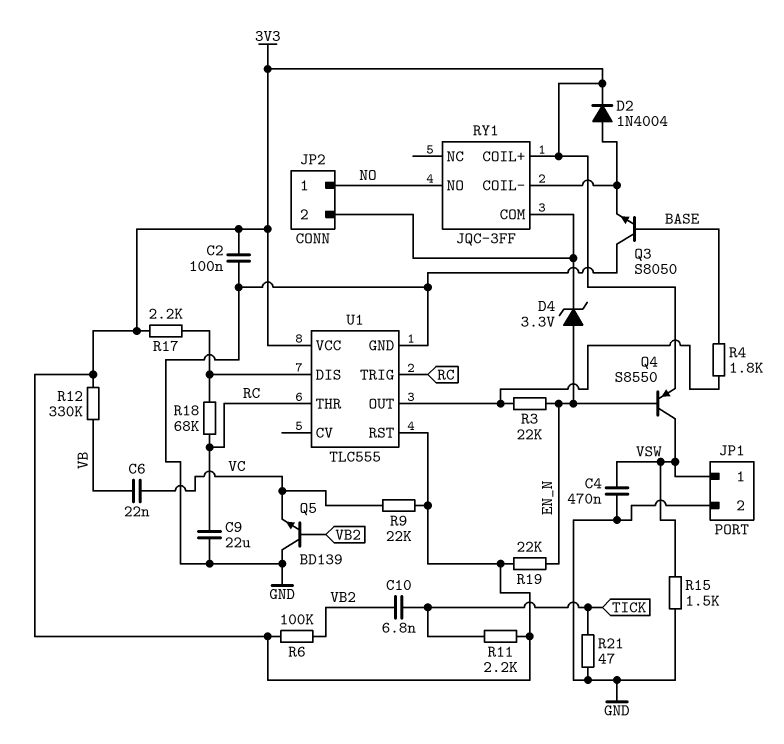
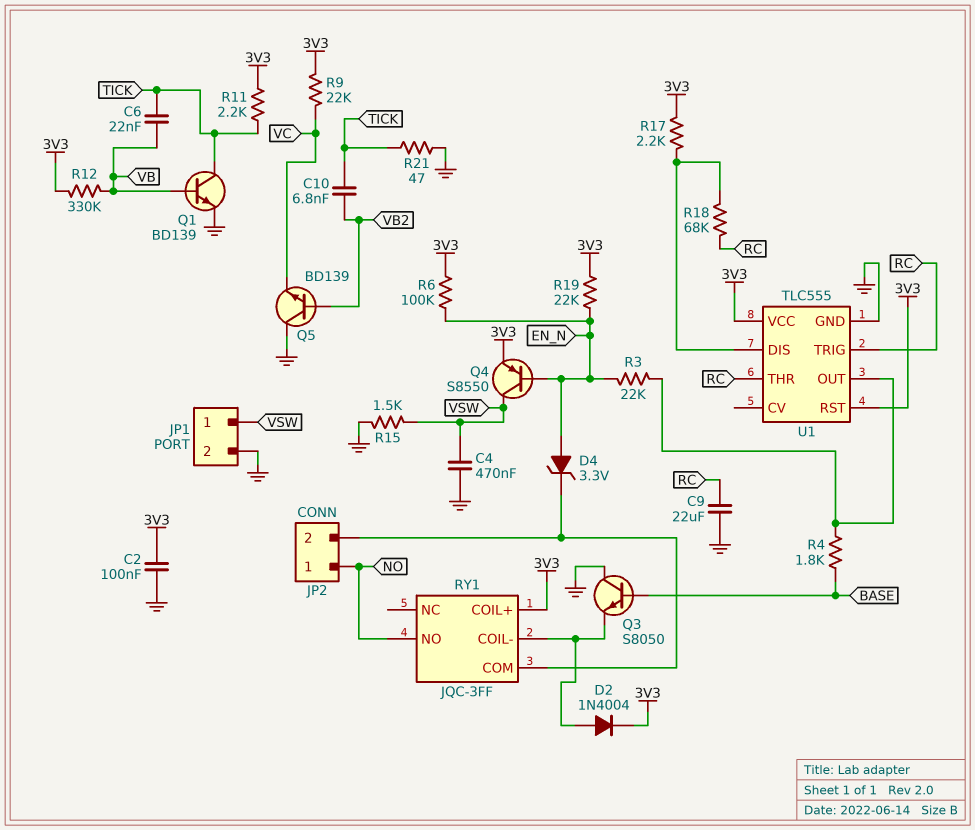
C6: 22nF (VB, VC) -> 22nF (TICK, VB)
Q1: none -> NPN BD139 (B VB, C TICK, E GND)
R6: 100k (3V3, VB2) -> 100k (3V3, EN_N)

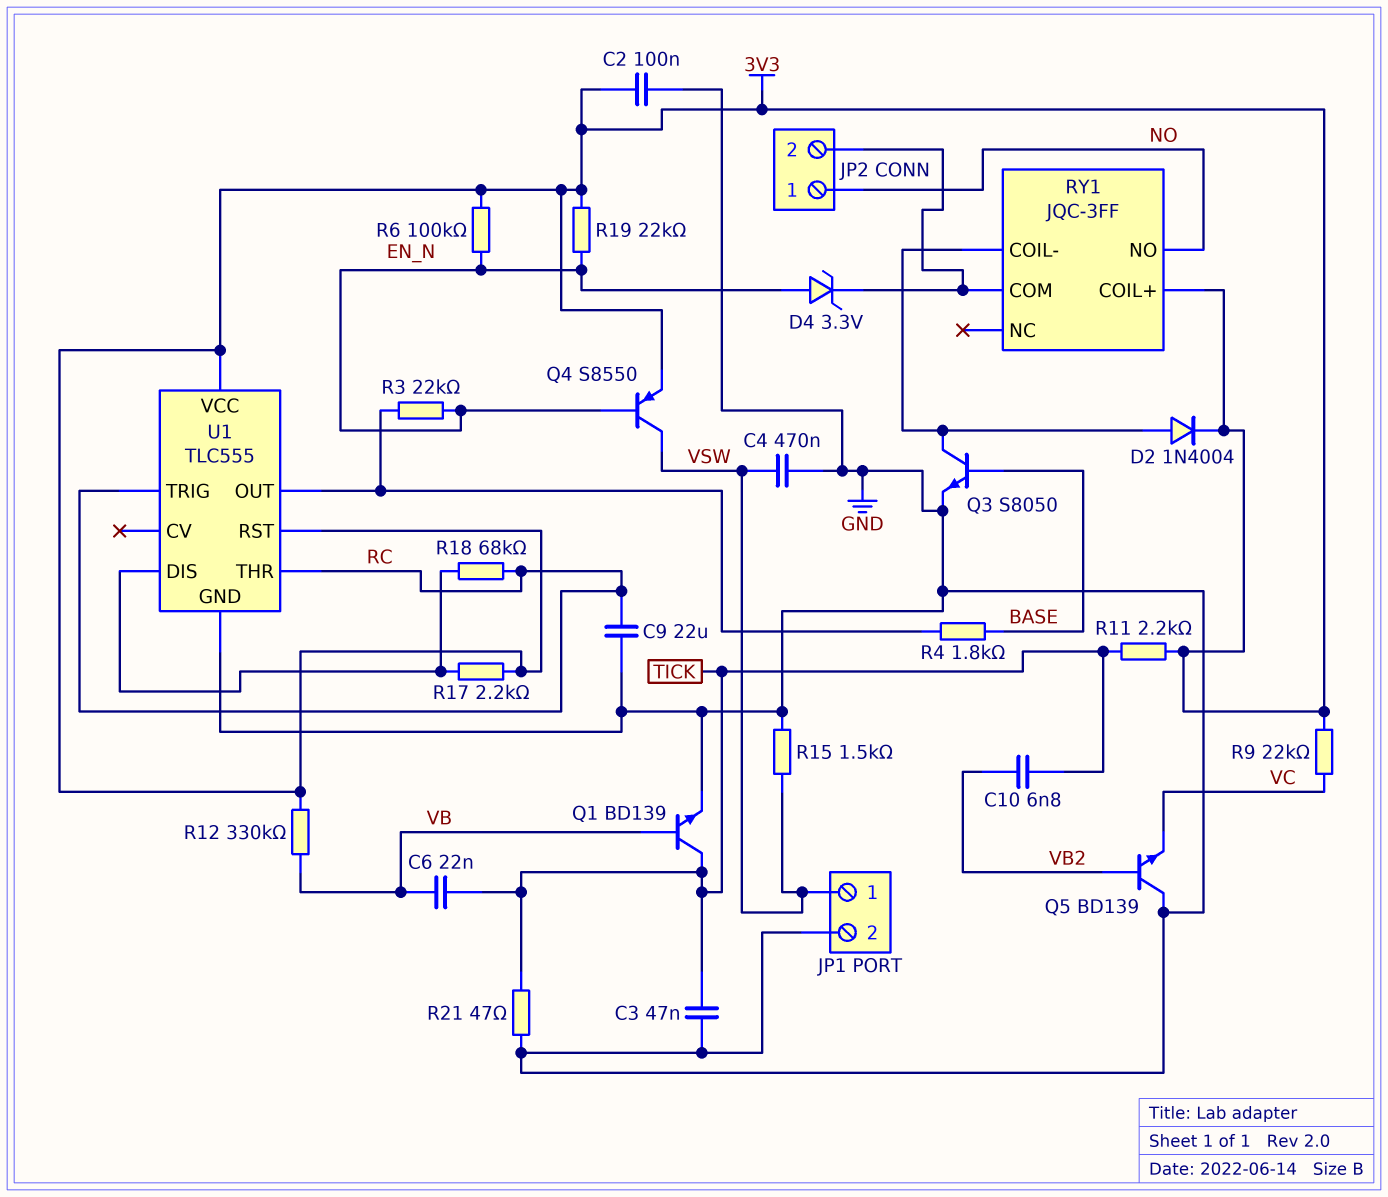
C3: none -> 47nF (GND, TICK)
Q3: NPN S8050 (B BASE, C GND, E RY1/COIL-) -> NPN S8050 (B BASE, C RY1/COIL-, E GND)

